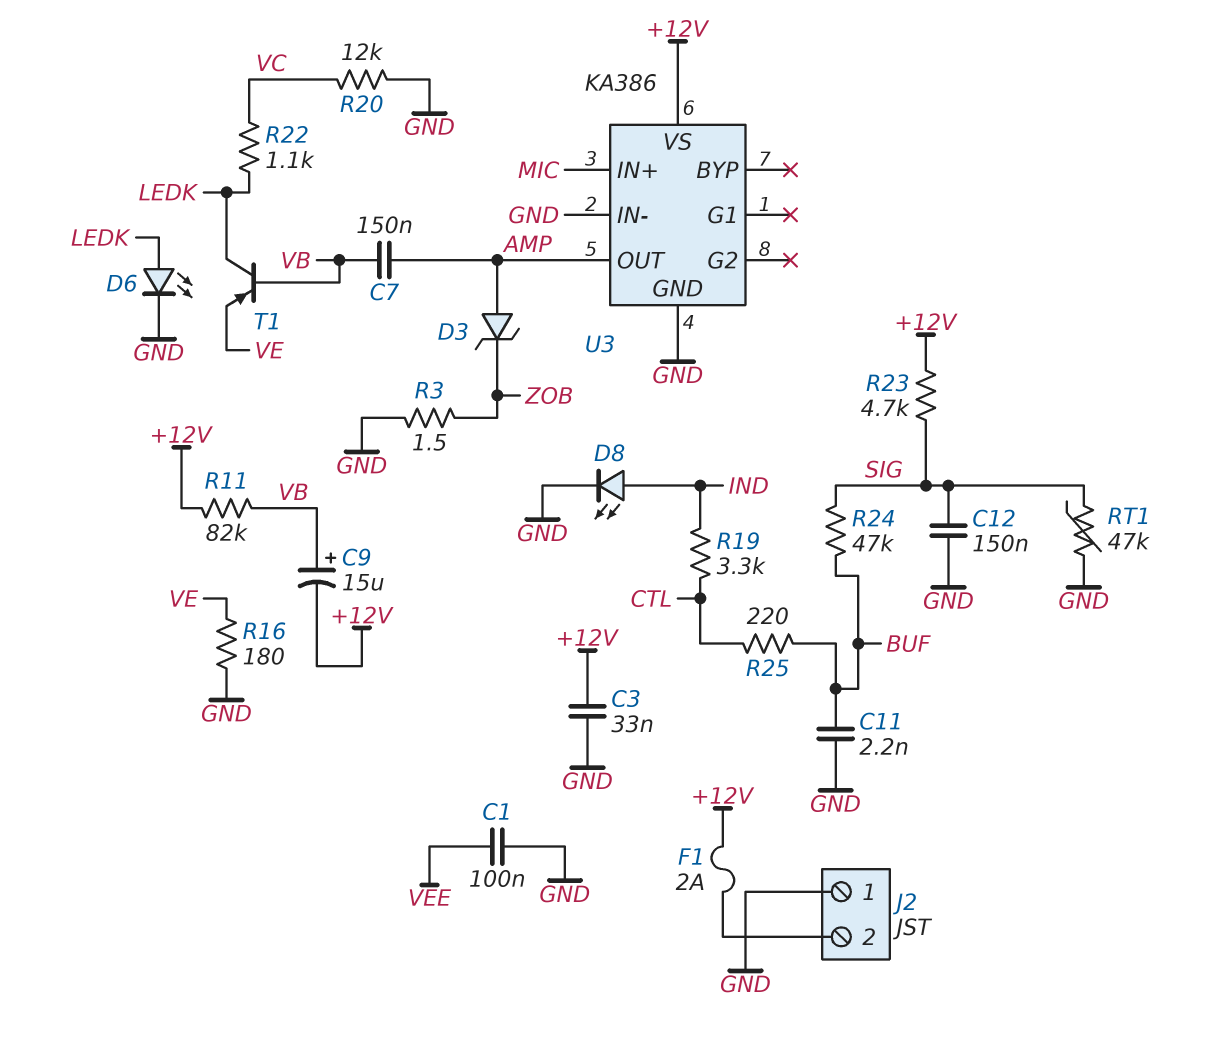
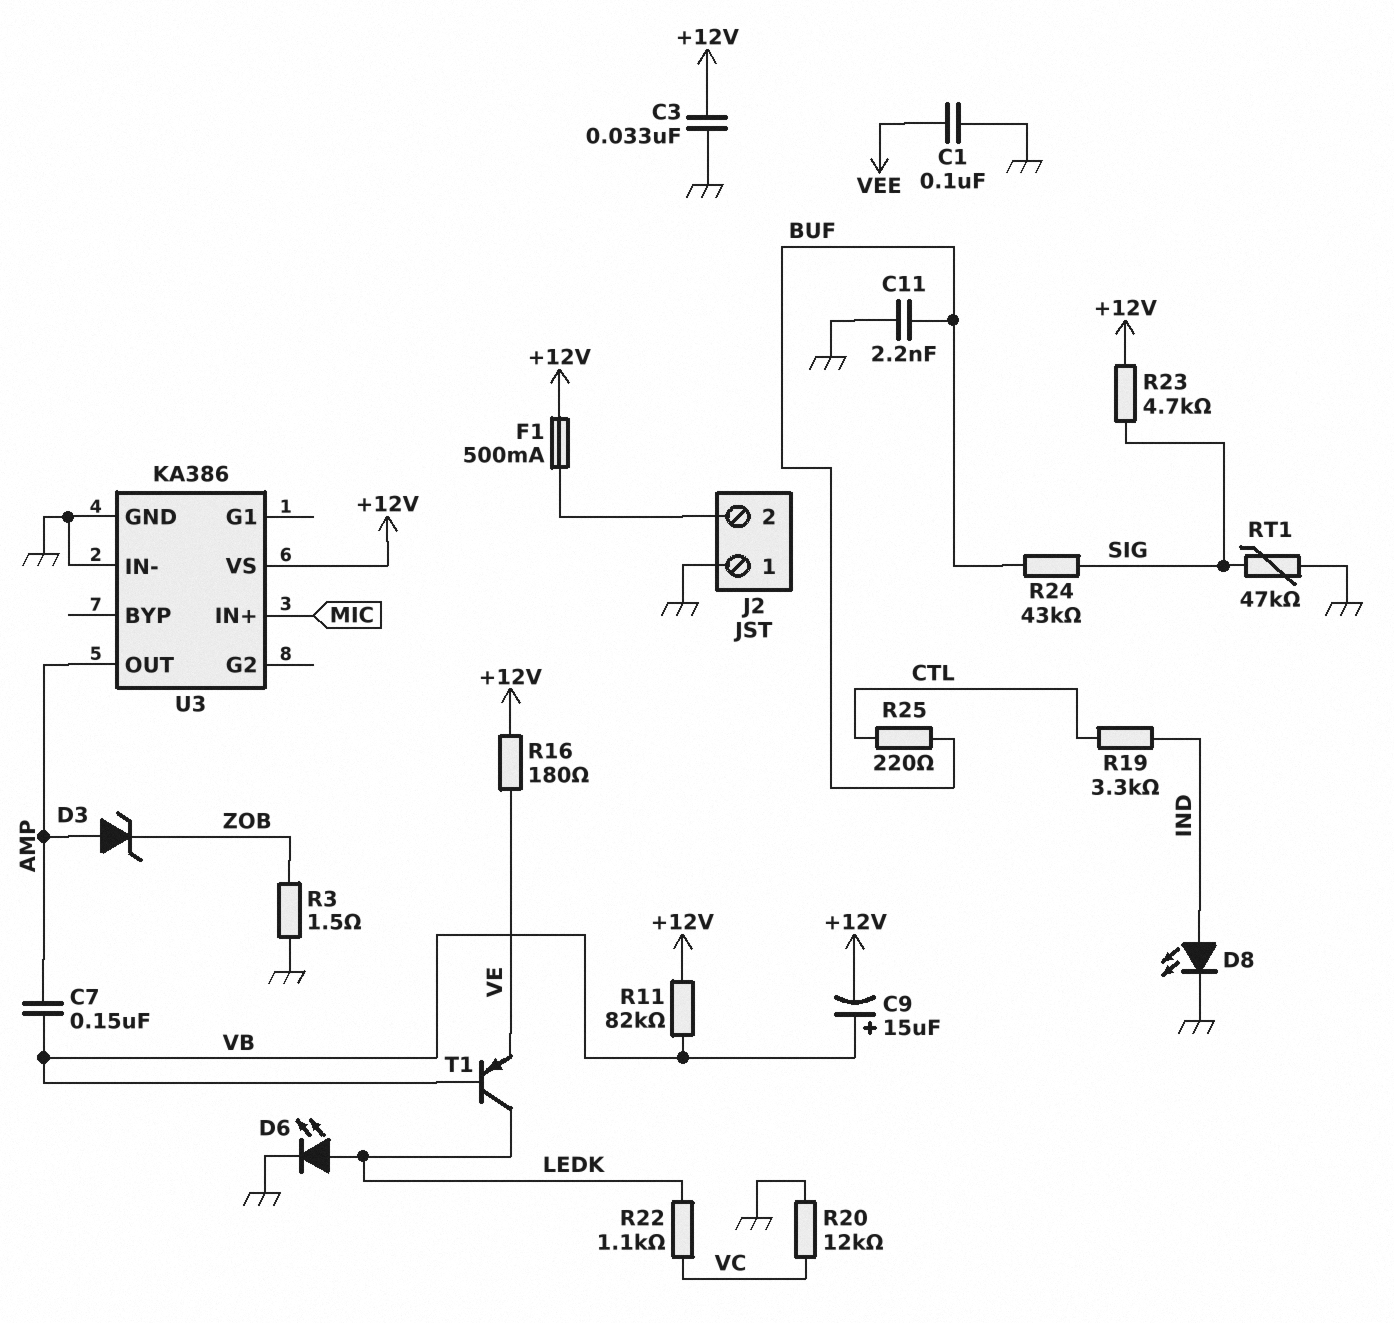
C12: 150nF (GND, SIG) -> none
F1: 2A (+12V, J2/2) -> 500mA (+12V, J2/2)
R16: 180 (GND, VE) -> 180 (+12V, VE)
R24: 47k (BUF, SIG) -> 43k (BUF, SIG)

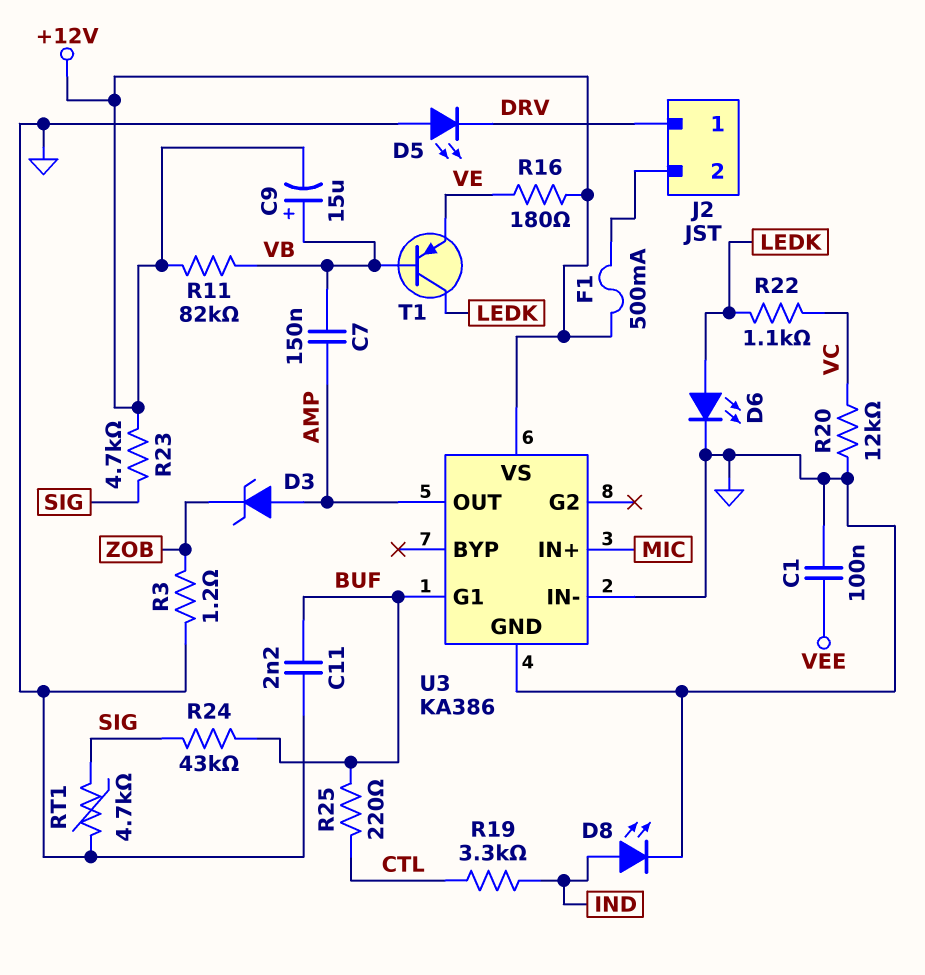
C3: 33nF (+12V, GND) -> none
D5: none -> LED (A GND, K DRV)
J2 pin 1: GND -> DRV
R3: 1.5 (GND, ZOB) -> 1.2 (GND, ZOB)
RT1: 47k (GND, SIG) -> 4.7k (GND, SIG)
U3 pin G1: none -> BUF

